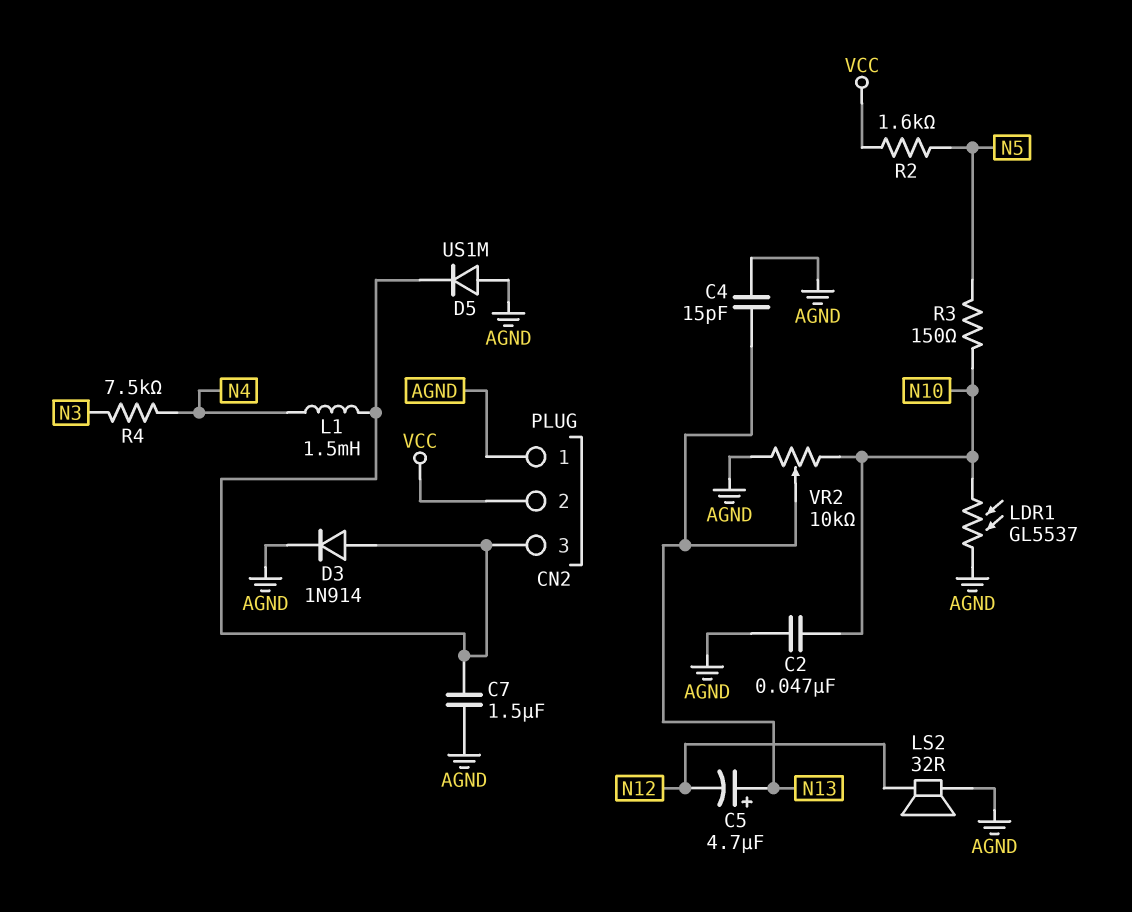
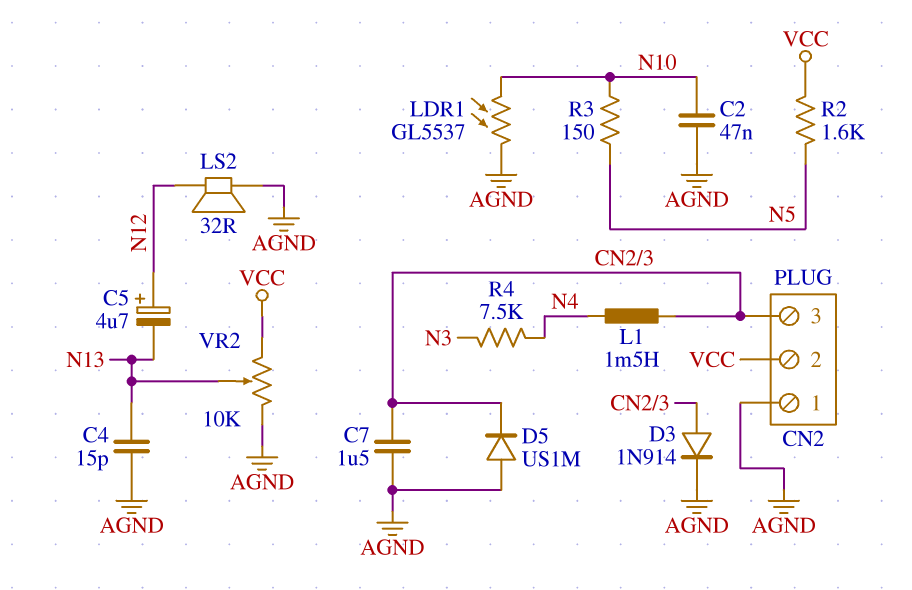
C5: 4.7uF (plus N13, minus N12) -> 4.7uF (plus N12, minus N13)
VR2: 10k (AGND, N10, wiper N13) -> 10k (AGND, VCC, wiper N13)

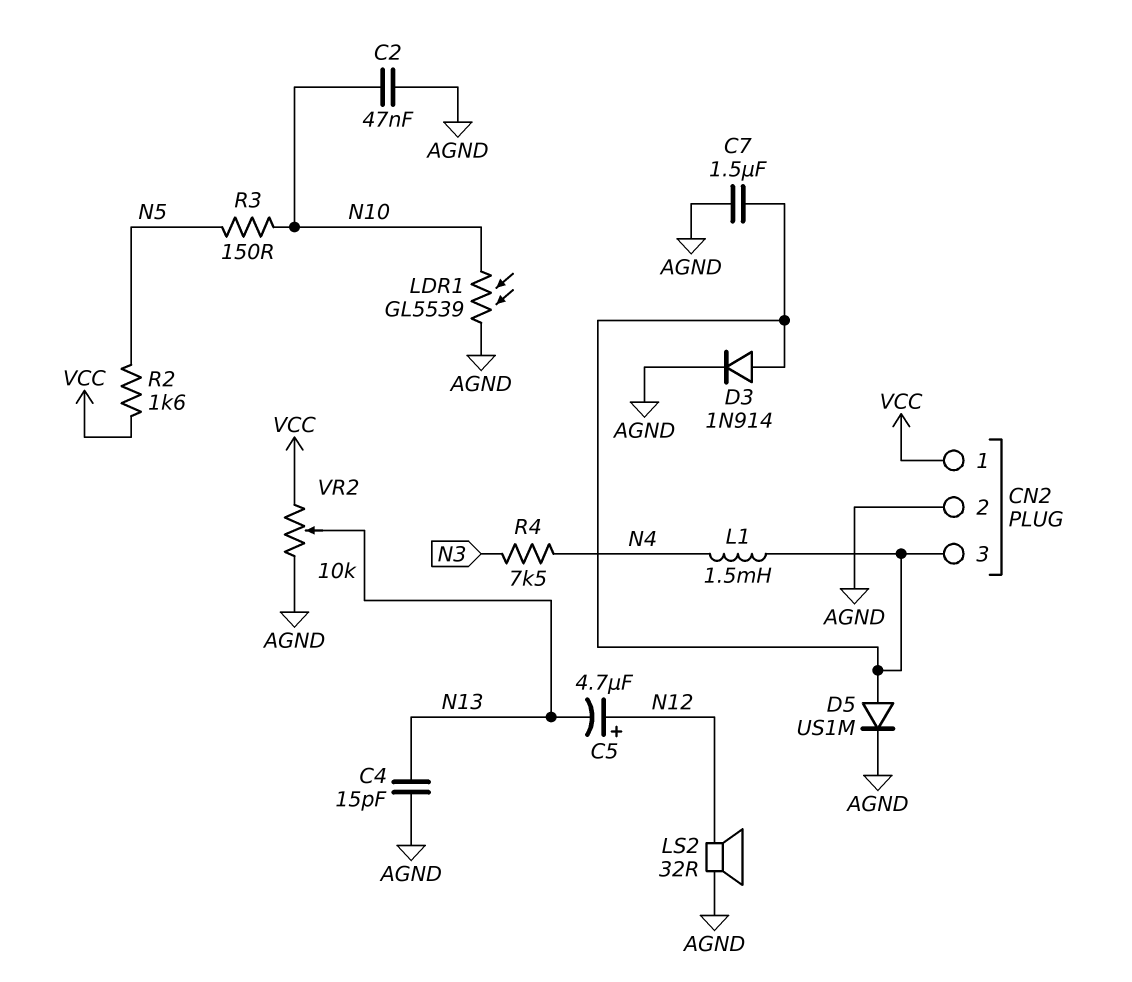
CN2 pin 1: AGND -> VCC
CN2 pin 2: VCC -> AGND
D5: diode US1M (A AGND, K CN2/3) -> diode US1M (A CN2/3, K AGND)
LDR1: GL5537 (AGND, N10) -> GL5539 (AGND, N10)

